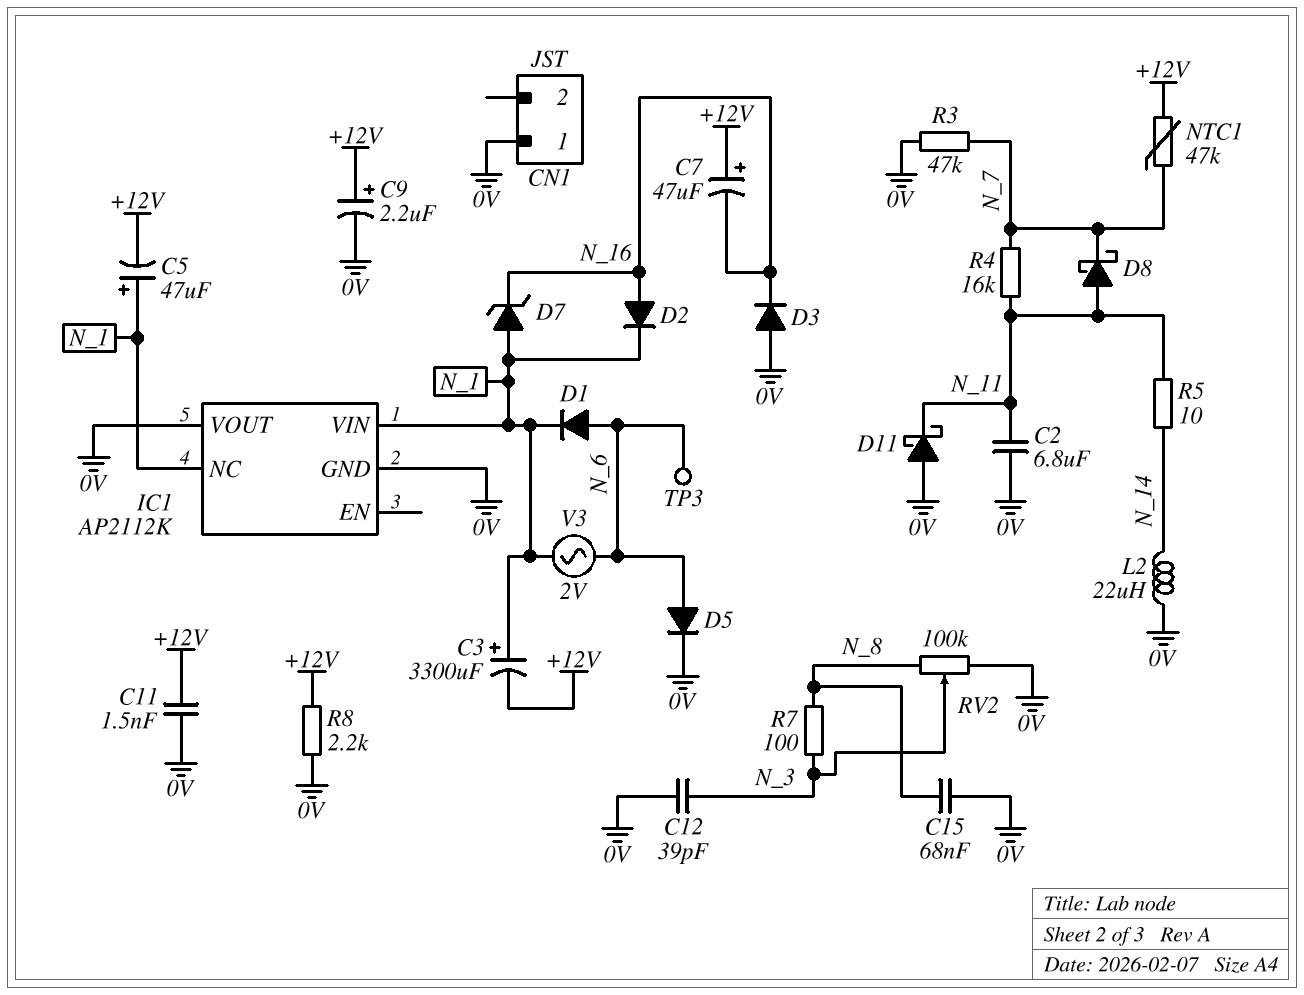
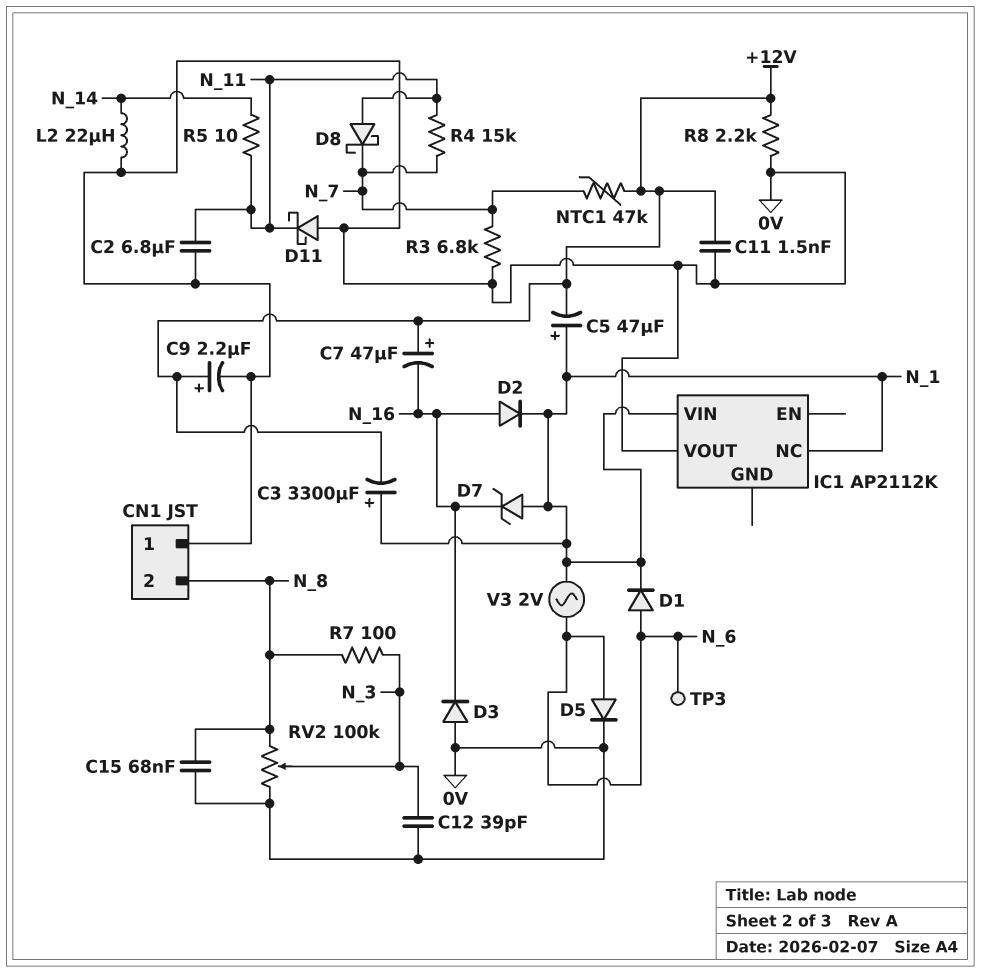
CN1 pin 2: none -> N_8
IC1 pin GND: 0V -> none
R3: 47k (0V, N_7) -> 6.8k (0V, N_7)
R4: 16k (N_7, N_11) -> 15k (N_7, N_11)

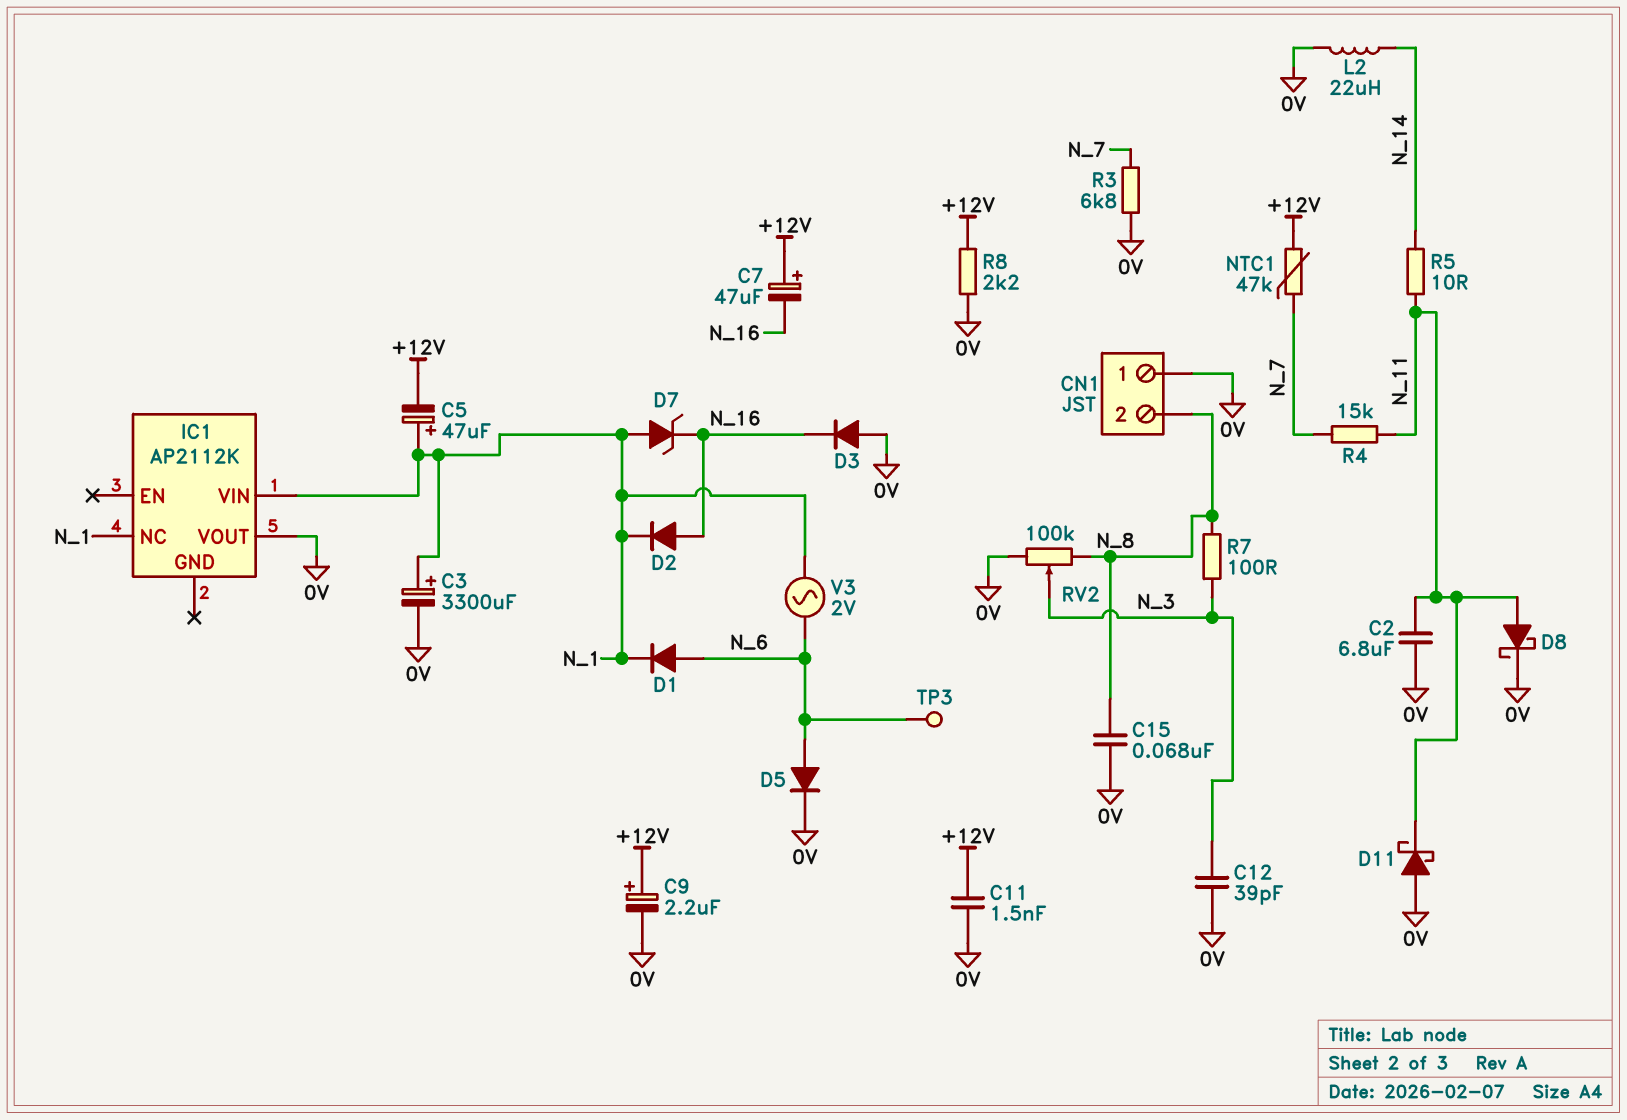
C3: 3300uF (plus N_1, minus +12V) -> 3300uF (plus N_1, minus 0V)
D8: schottky (A N_11, K N_7) -> schottky (A N_11, K 0V)

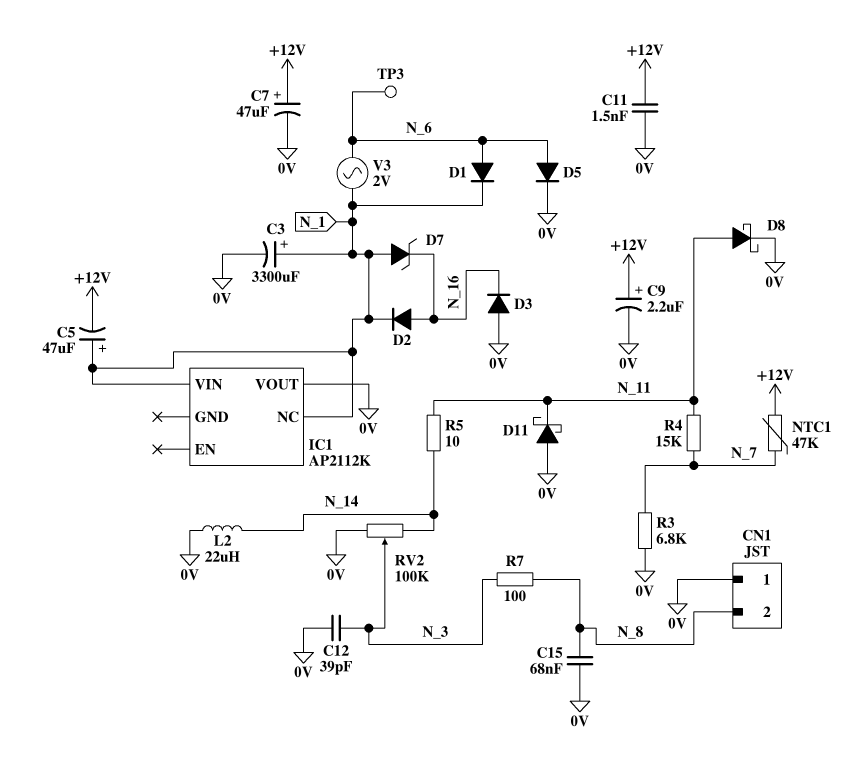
C2: 6.8uF (0V, N_11) -> none
C7: 47uF (plus +12V, minus N_16) -> 47uF (plus +12V, minus 0V)
R8: 2.2k (+12V, 0V) -> none
RV2: 100k (0V, N_8, wiper N_3) -> 100k (0V, N_14, wiper N_3)

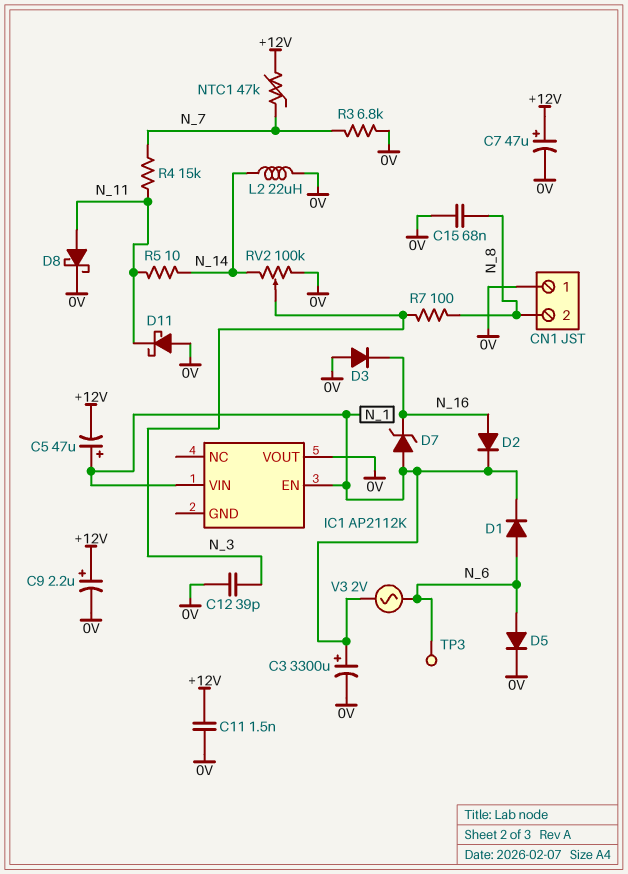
IC1 pin EN: none -> N_1
IC1 pin NC: N_1 -> none

